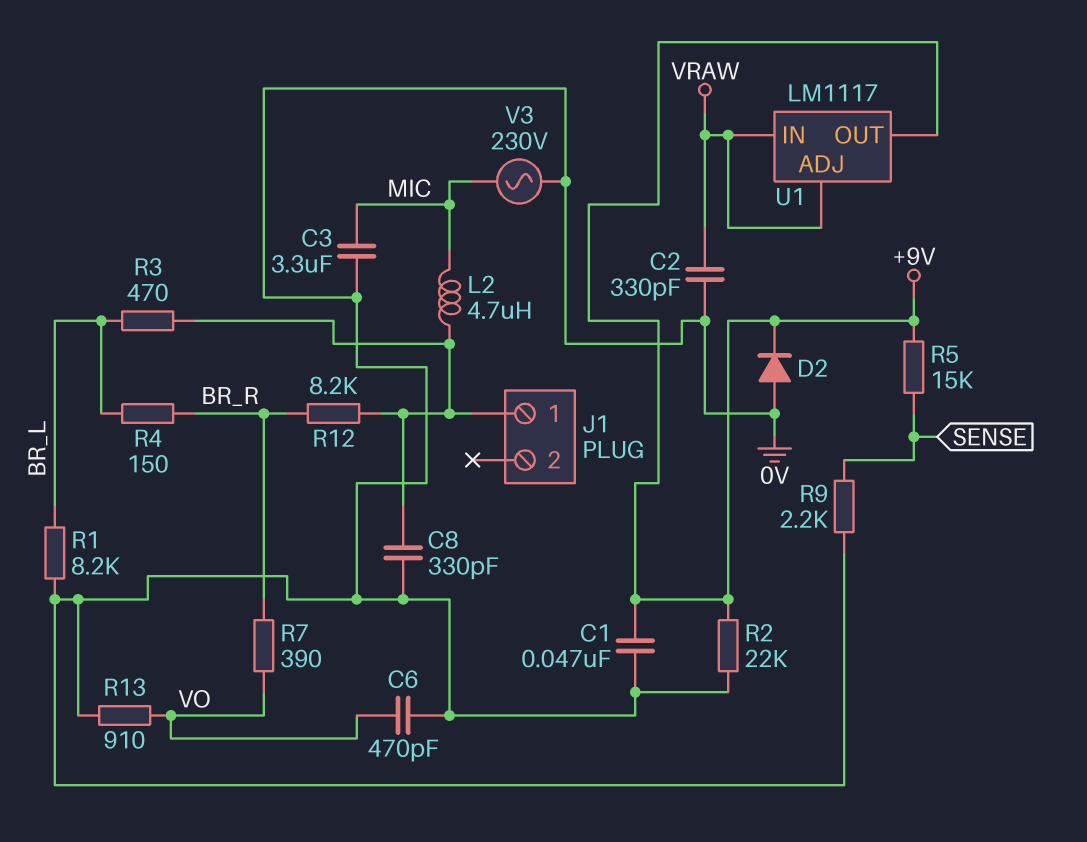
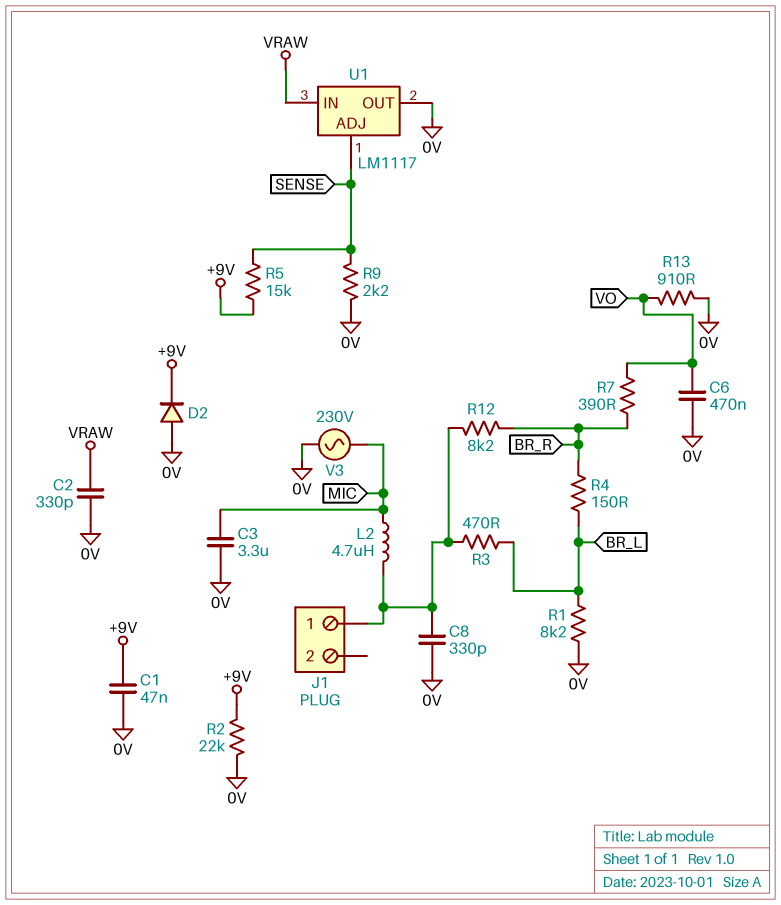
C6: 470pF (0V, VO) -> 470nF (0V, VO)
U1 pin ADJ: VRAW -> SENSE
U1 pin OUT: +9V -> 0V

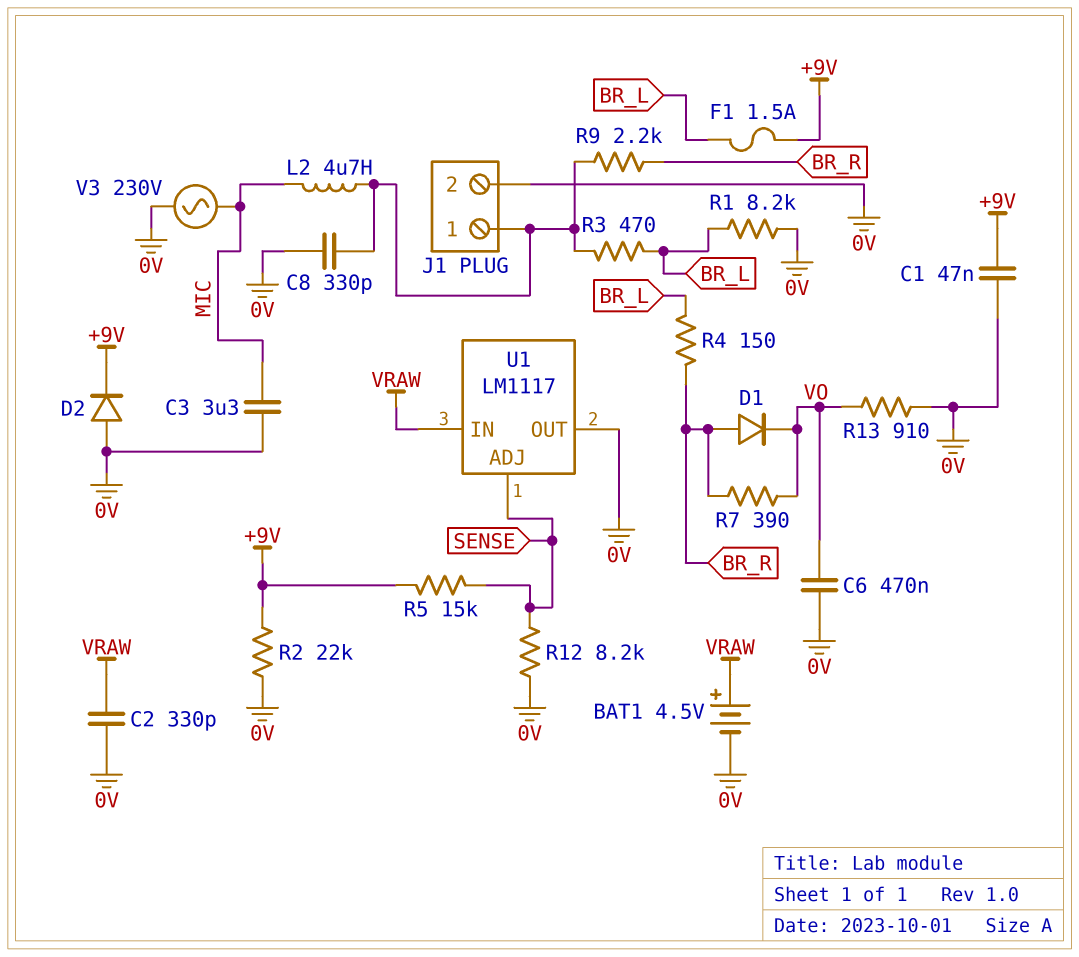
BAT1: none -> 4.5V (plus VRAW, minus 0V)
D1: none -> diode (A BR_R, K VO)
F1: none -> 1.5A (+9V, BR_L)
J1 pin 2: none -> 0V
R9: 2.2k (0V, SENSE) -> 2.2k (BR_R, J1/1)
R12: 8.2k (BR_R, J1/1) -> 8.2k (0V, SENSE)

